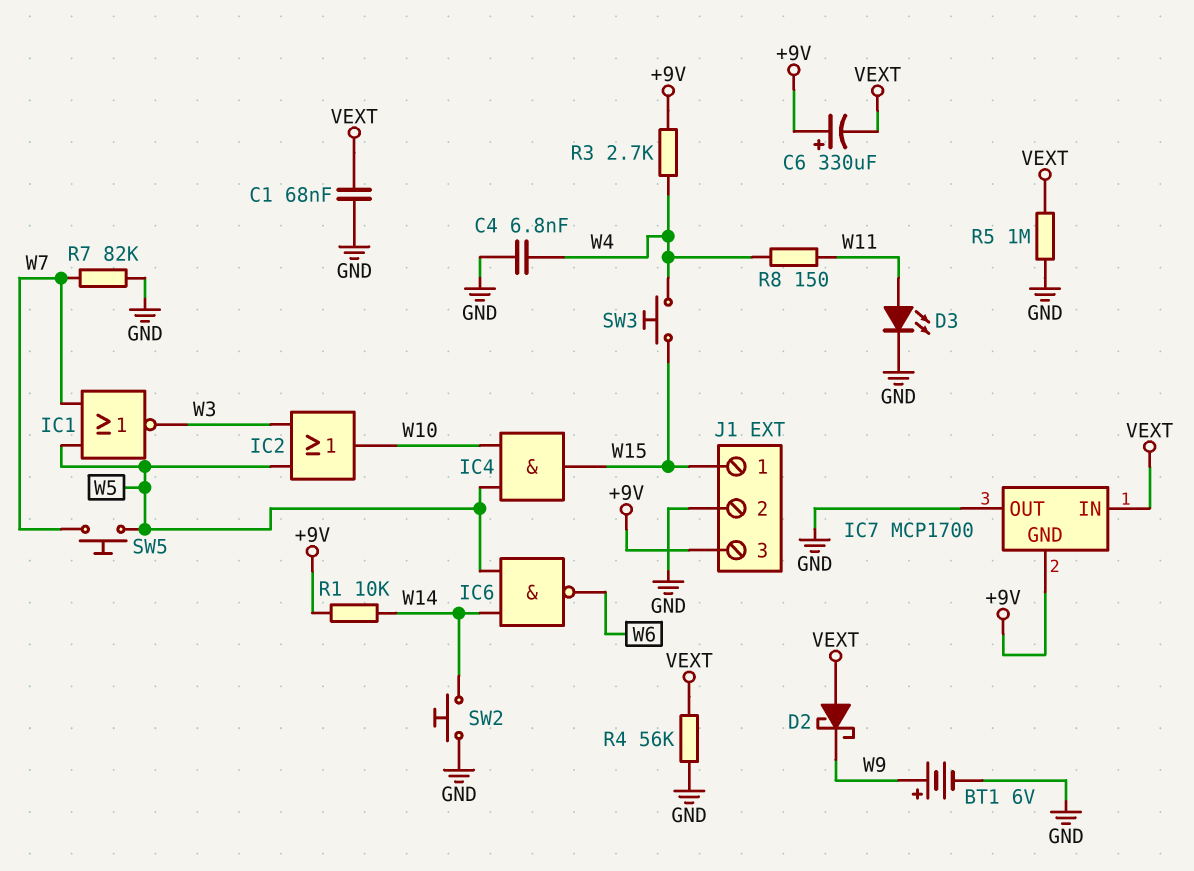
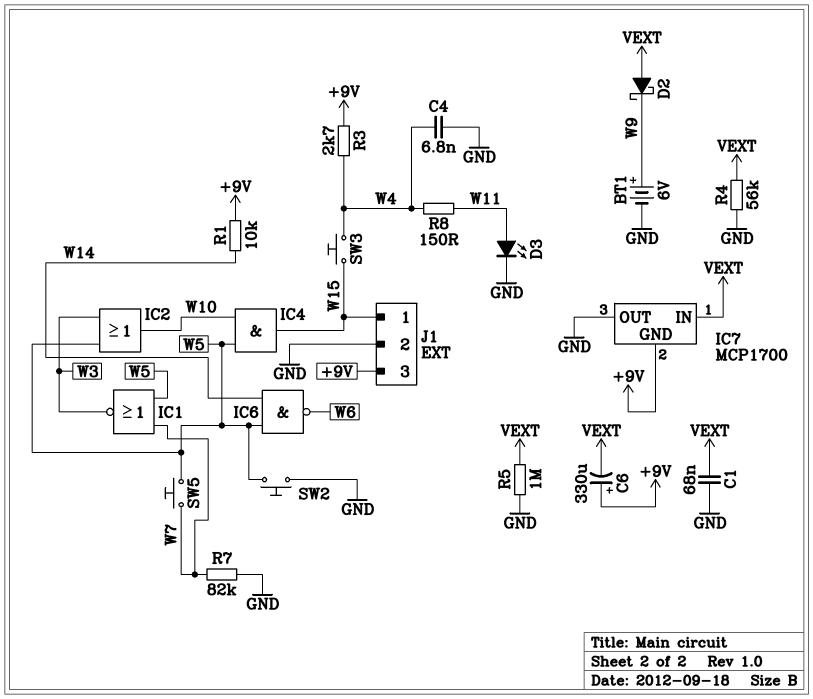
SW2: button (GND, W14) -> button (GND, W5)

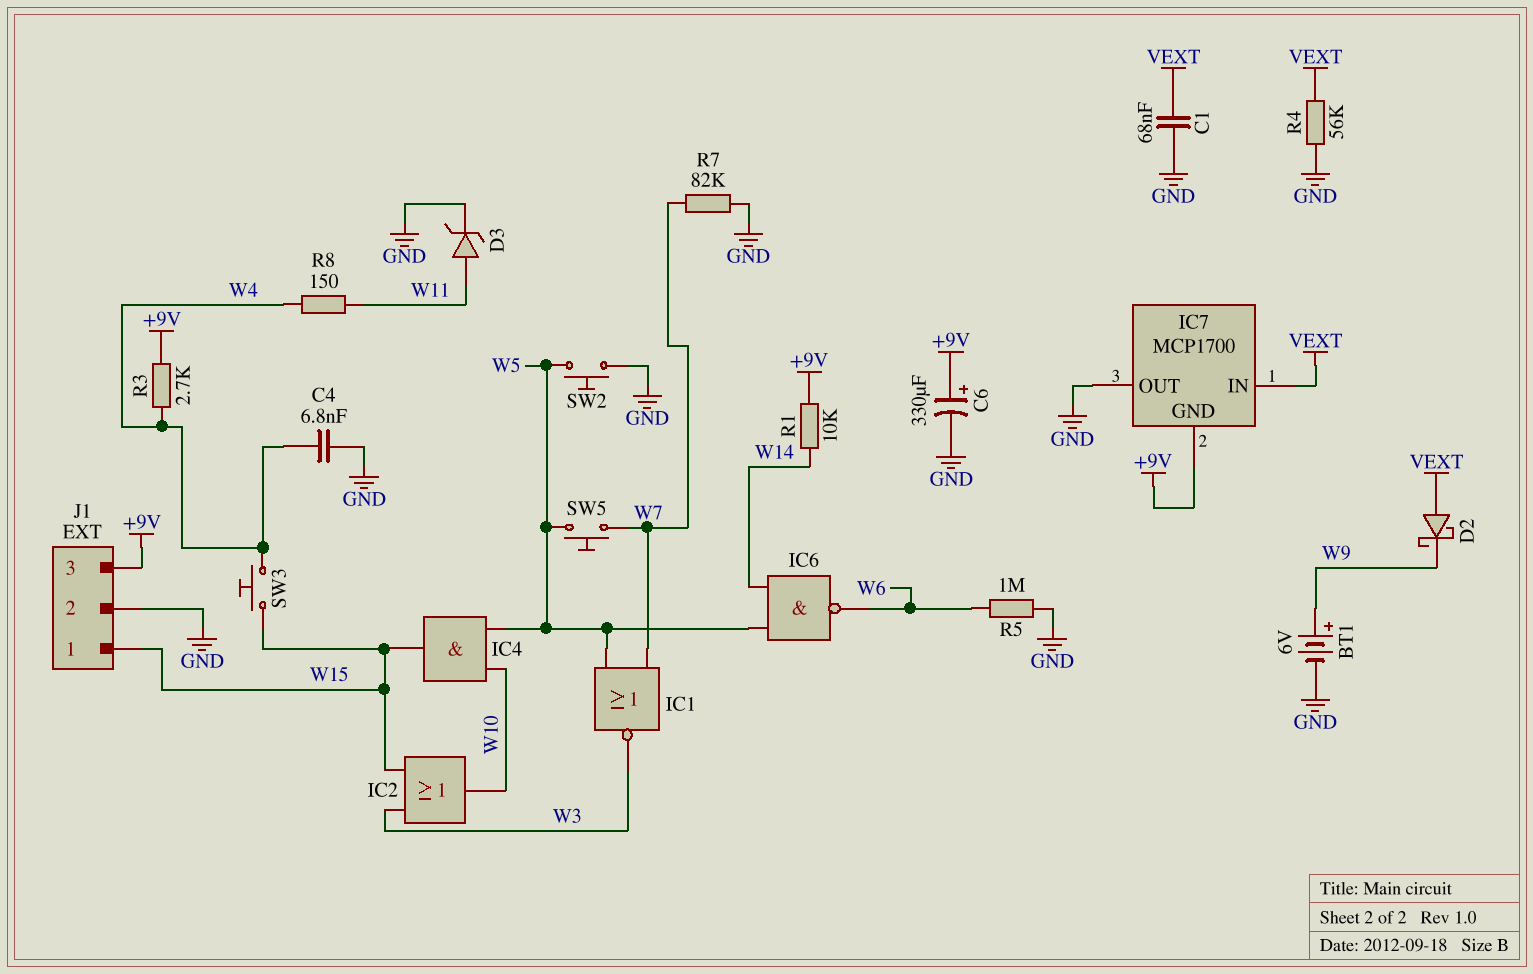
C6: 330uF (plus +9V, minus VEXT) -> 330uF (plus +9V, minus GND)
D3: LED (A W11, K GND) -> zener (A W11, K GND)
IC2: OR (in W3, in W5, out W10) -> OR (in W3, in W15, out W10)
R5: 1M (GND, VEXT) -> 1M (GND, W6)

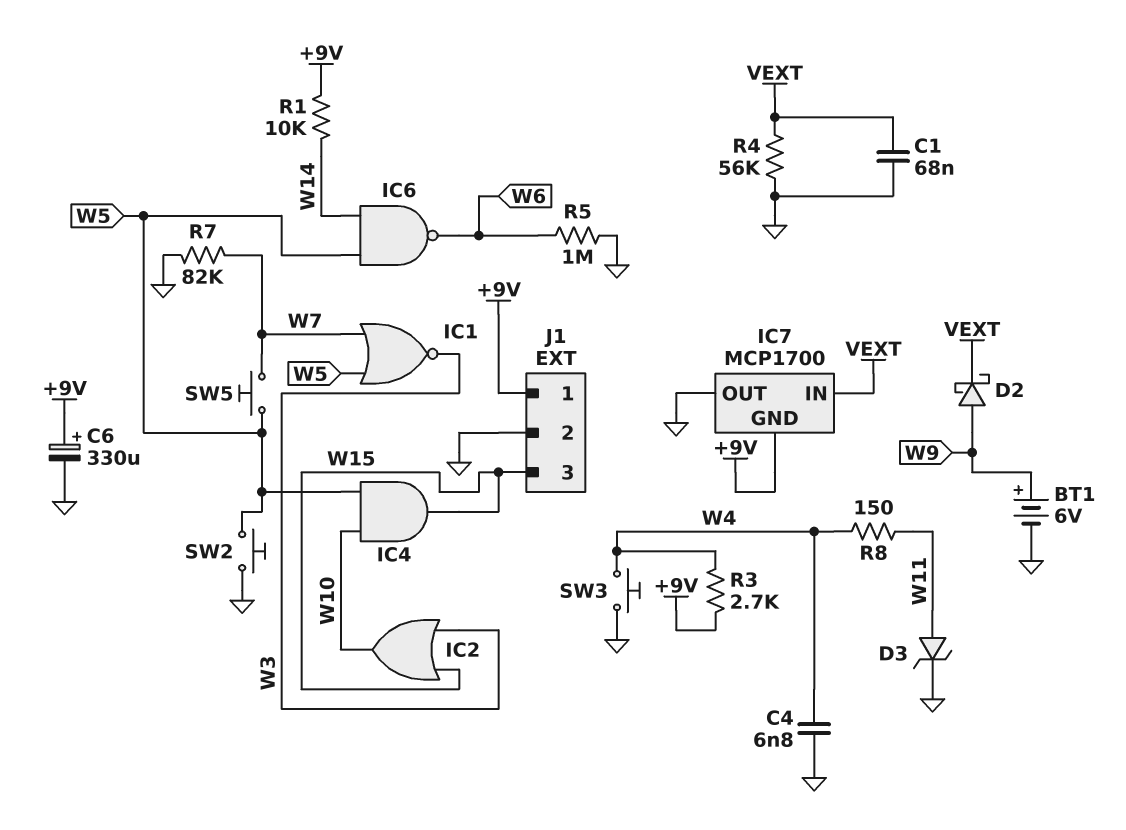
D2: schottky (A VEXT, K W9) -> schottky (A W9, K VEXT)
J1 pin 1: W15 -> +9V
J1 pin 3: +9V -> W15
SW3: button (W4, W15) -> button (GND, W4)

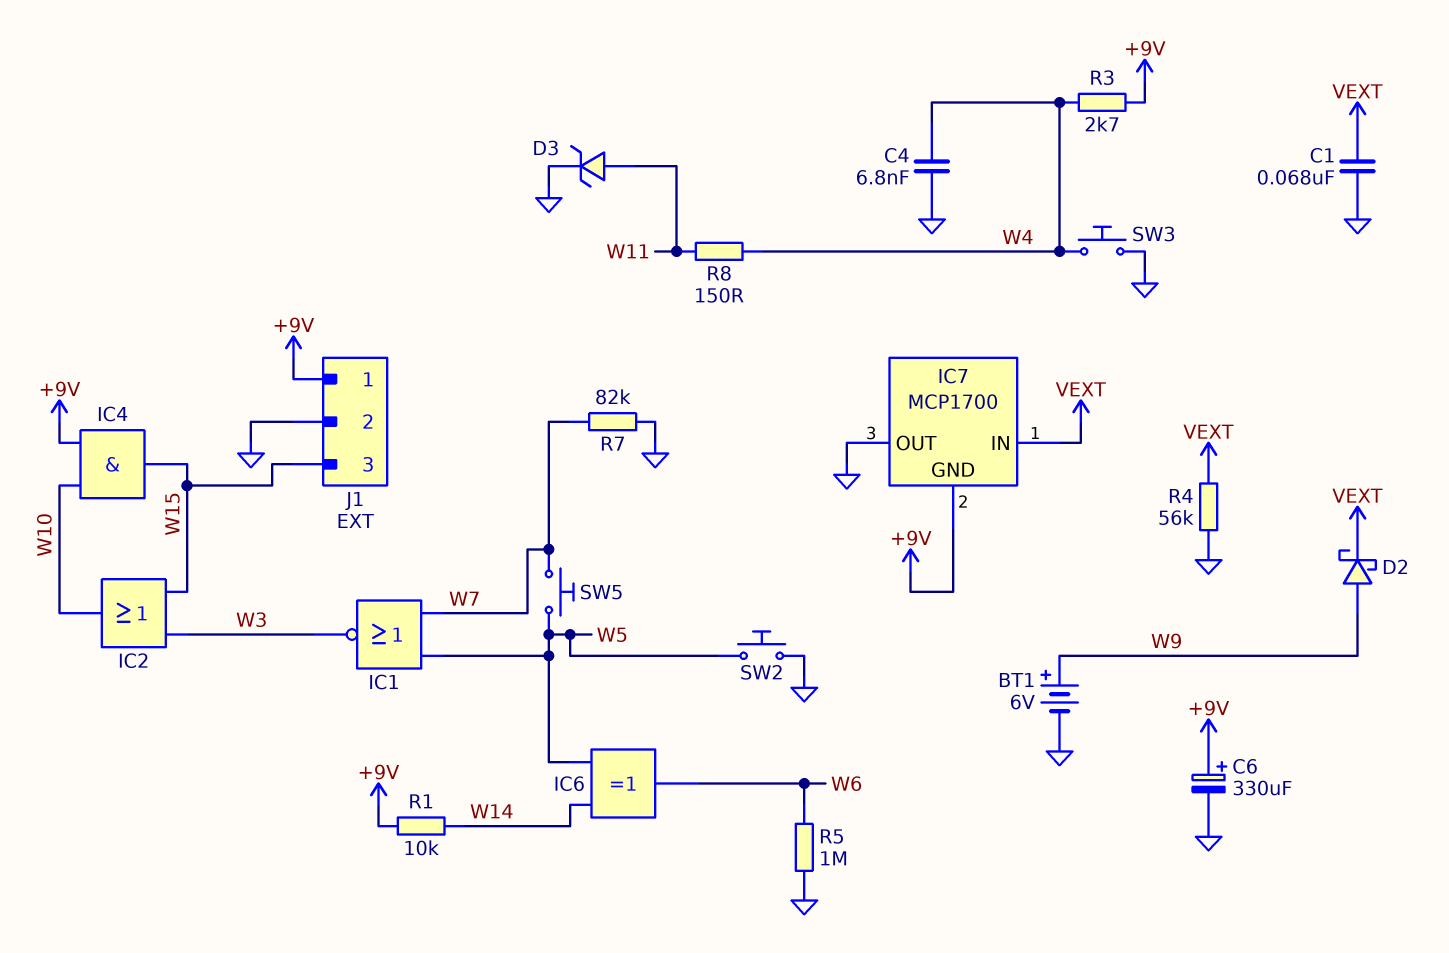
IC4: AND (in W5, in W10, out W15) -> AND (in +9V, in W10, out W15)
IC6: NAND (in W5, in W14, out W6) -> XOR (in W5, in W14, out W6)

